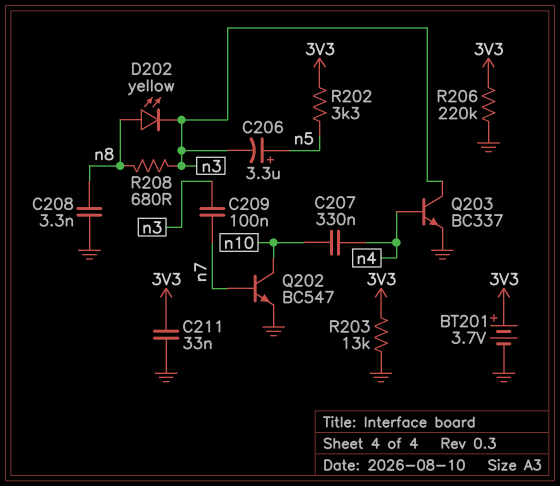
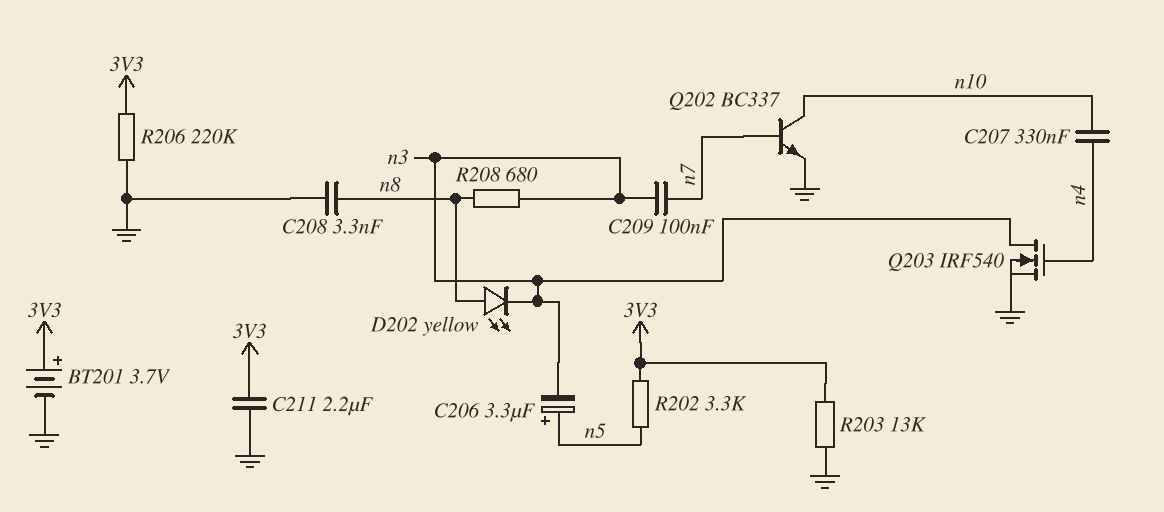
C211: 33nF (3V3, GND) -> 2.2uF (3V3, GND)
Q202: NPN BC547 (B n7, C n10, E GND) -> NPN BC337 (B n7, C n10, E GND)
Q203: NPN BC337 (B n4, C n3, E GND) -> NMOS IRF540 (G n4, D n3, S GND)

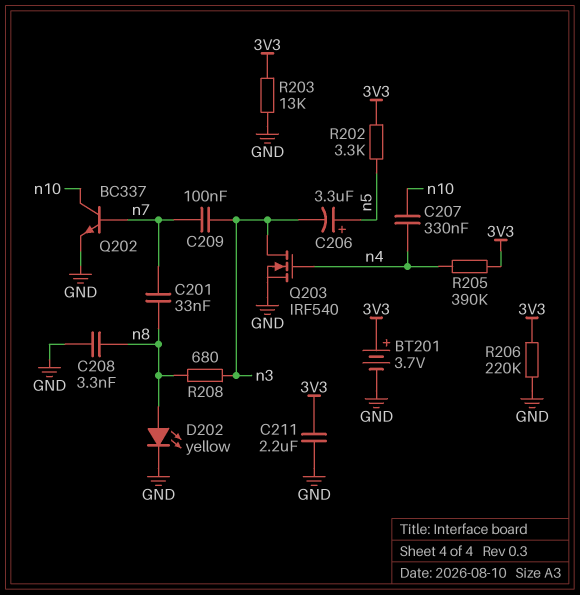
C201: none -> 33nF (n7, n8)
D202: LED yellow (A n8, K n3) -> LED yellow (A n8, K GND)
R205: none -> 390k (3V3, n4)

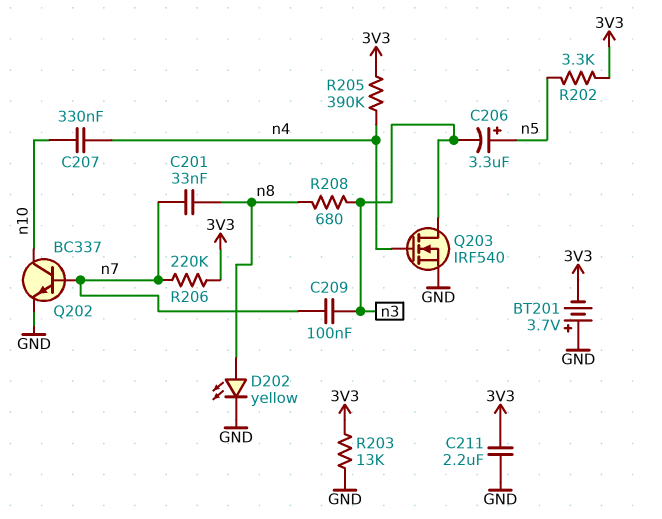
BT201: 3.7V (plus 3V3, minus GND) -> 3.7V (plus GND, minus 3V3)
C208: 3.3nF (GND, n8) -> none
R206: 220k (3V3, GND) -> 220k (3V3, n7)

